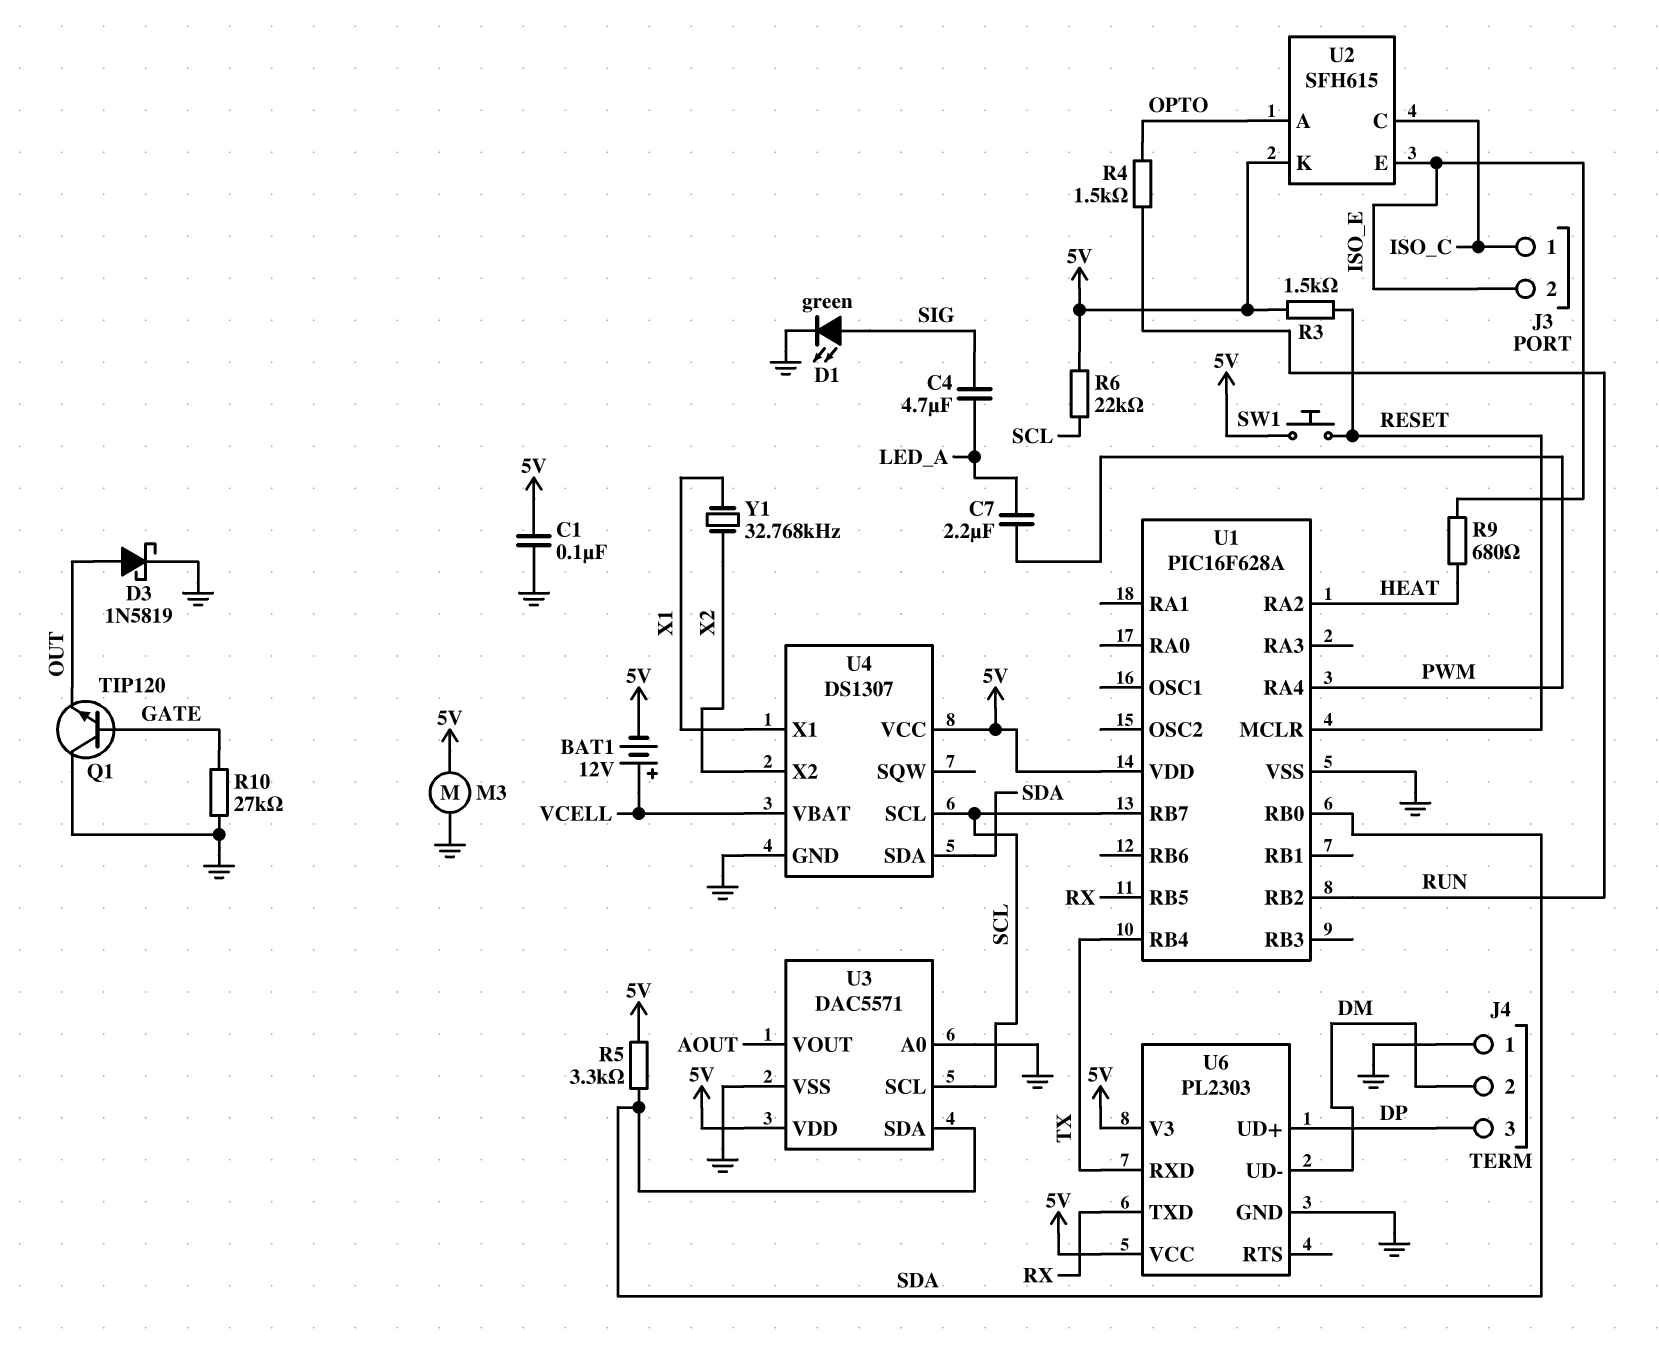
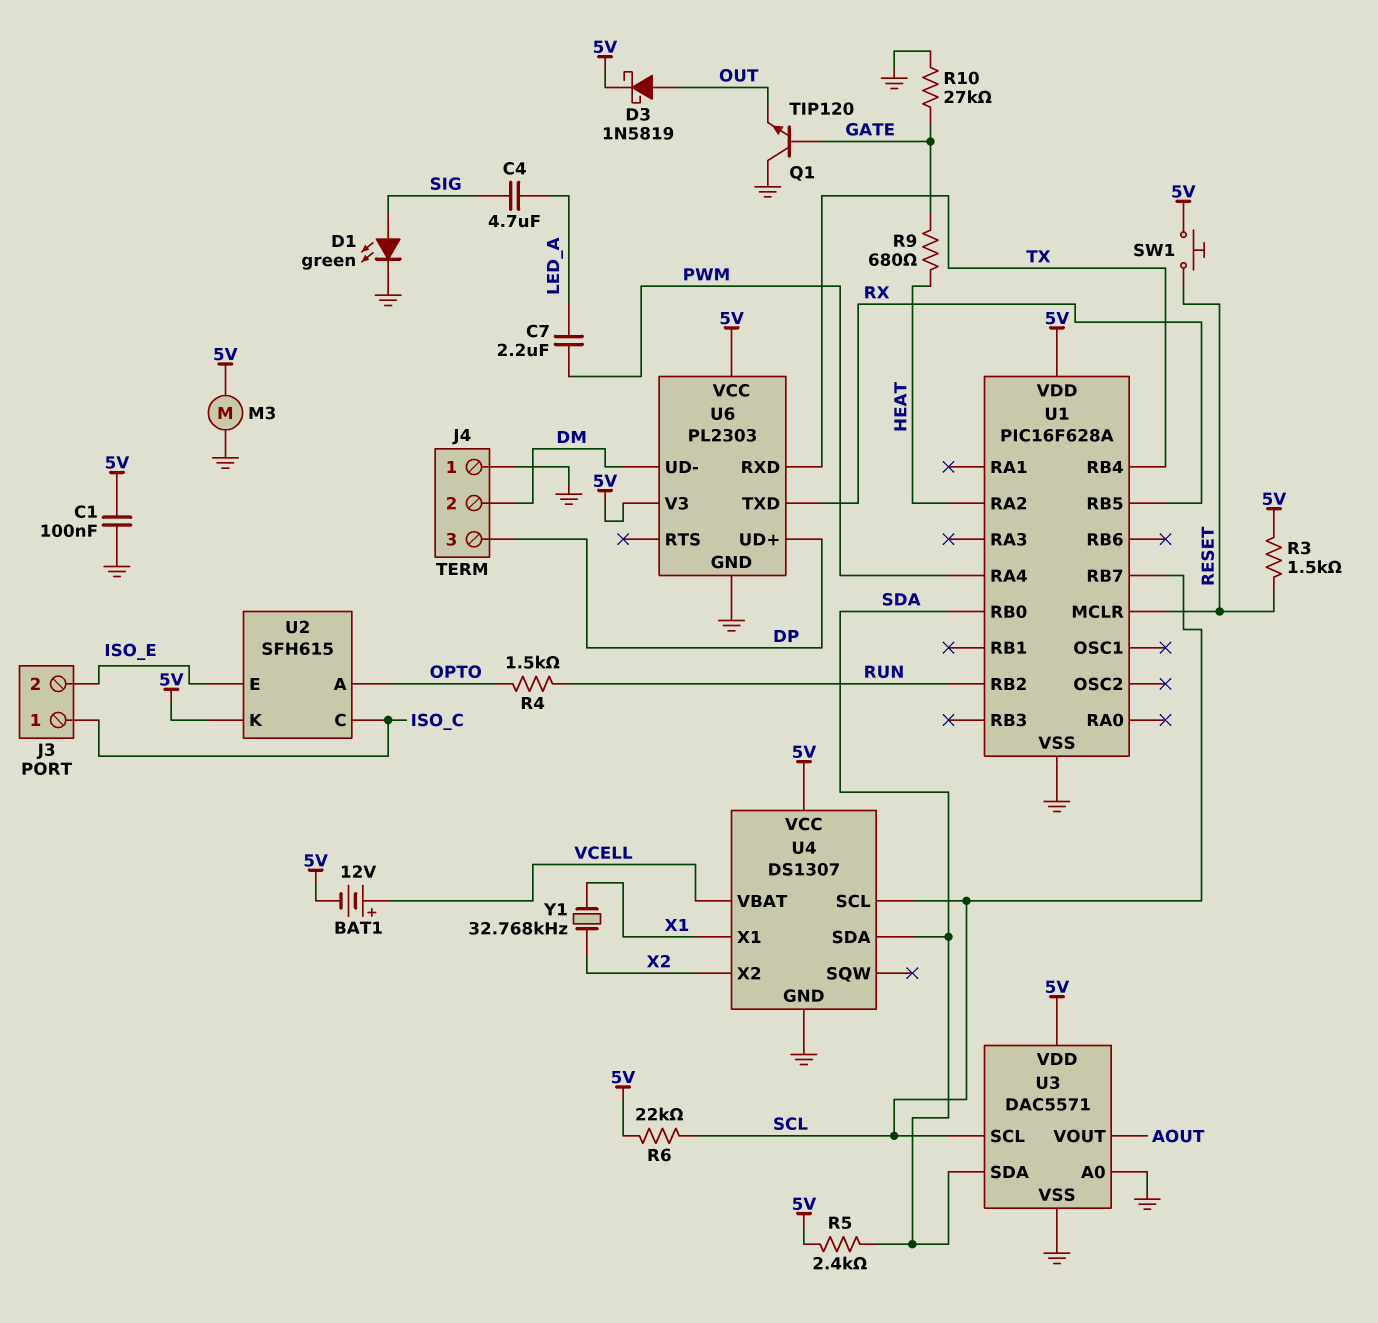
D3: schottky 1N5819 (A OUT, K GND) -> schottky 1N5819 (A OUT, K 5V)
R5: 3.3k (5V, SDA) -> 2.4k (5V, SDA)
R9: 680 (HEAT, ISO_E) -> 680 (GATE, HEAT)

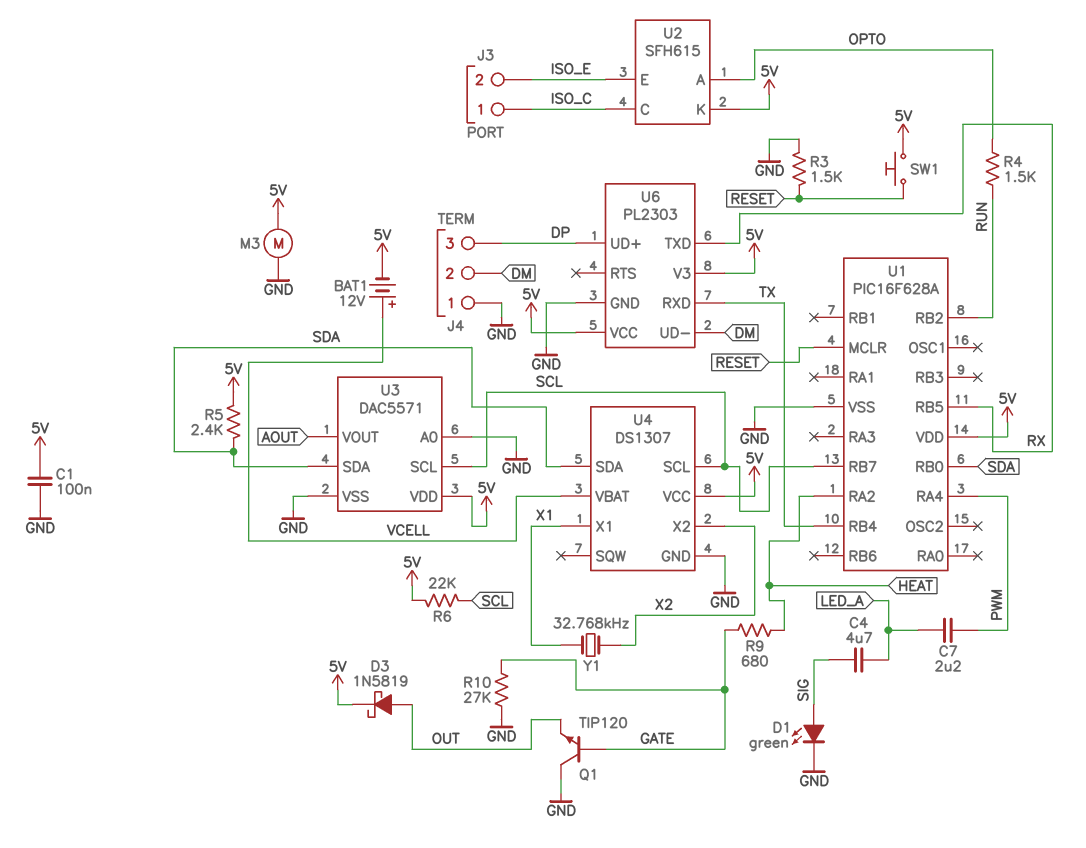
R3: 1.5k (5V, RESET) -> 1.5k (GND, RESET)

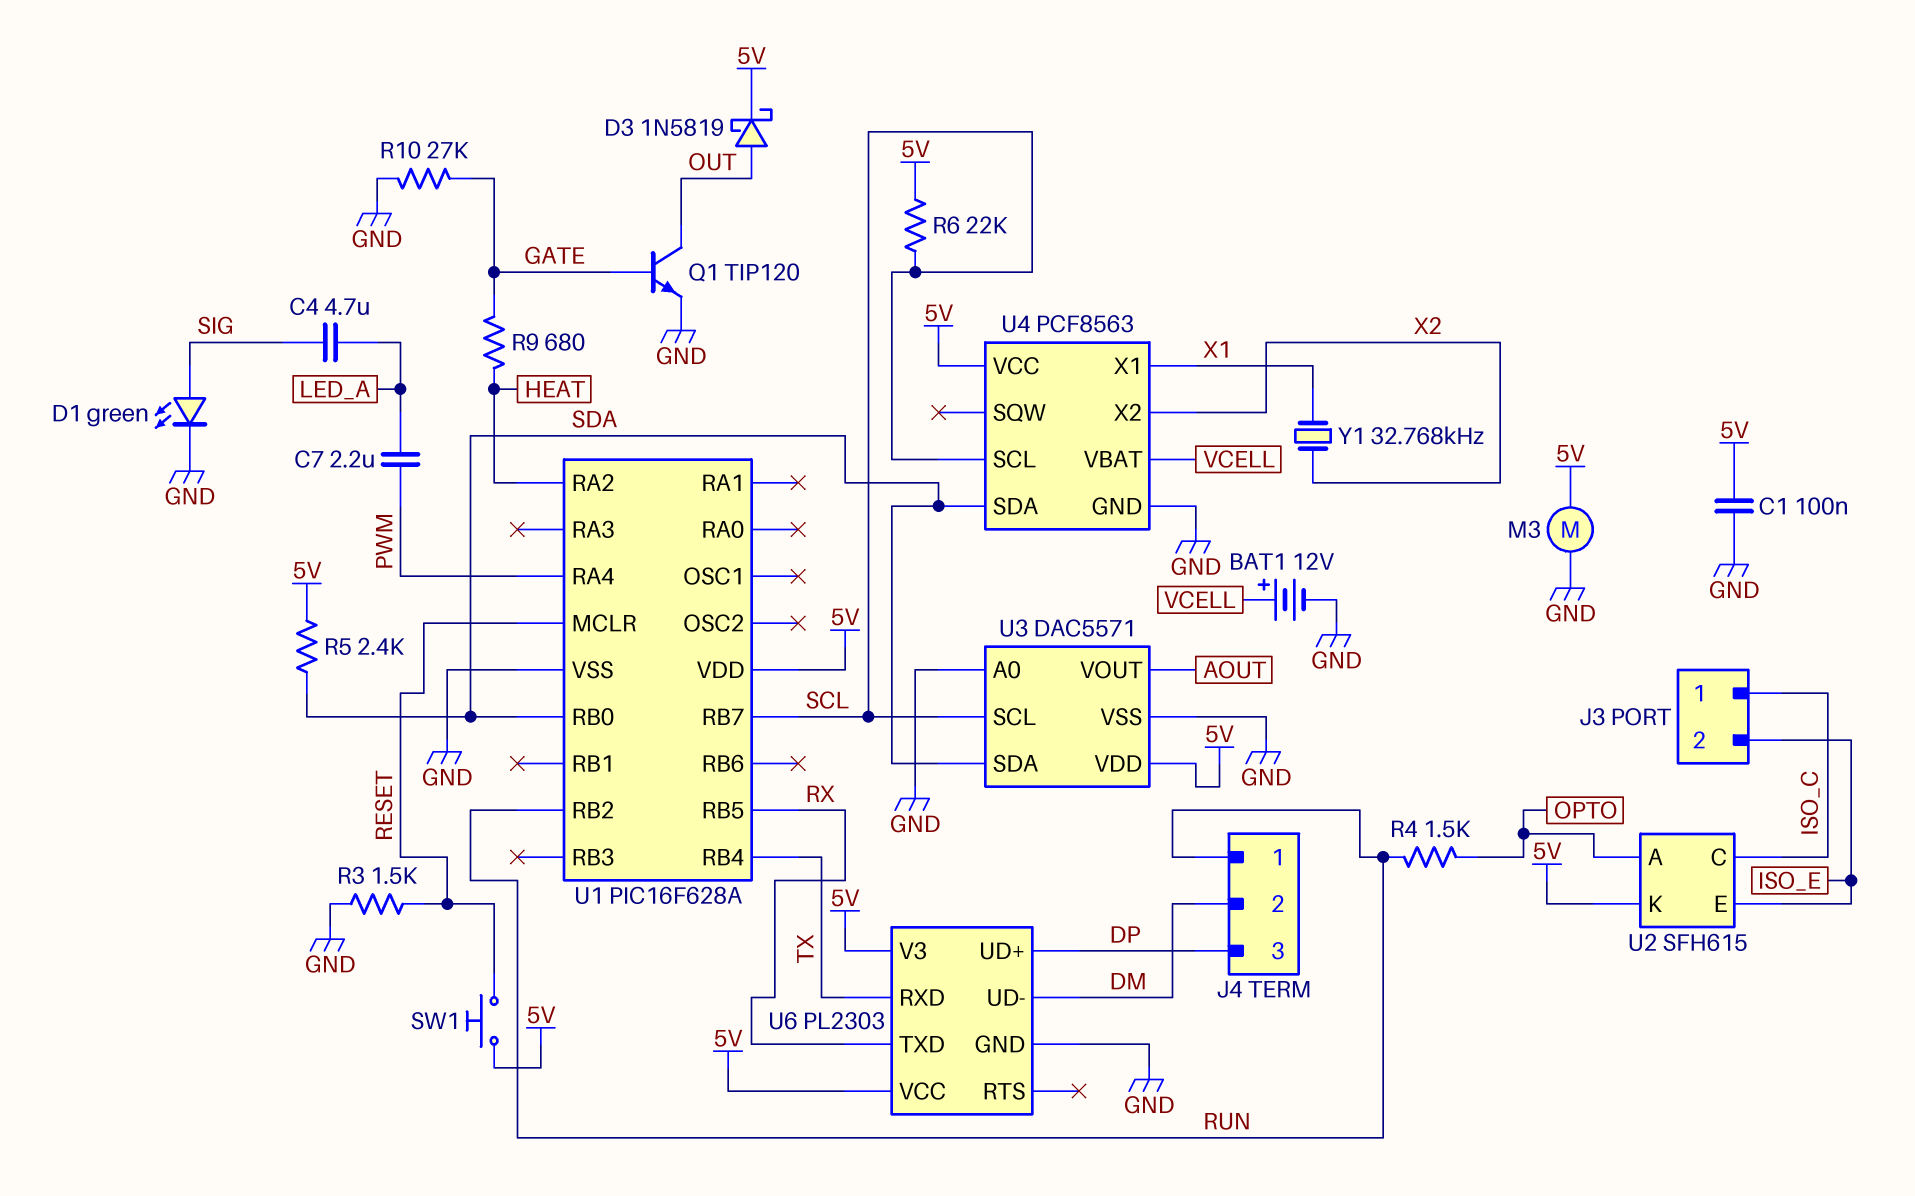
BAT1: 12V (plus VCELL, minus 5V) -> 12V (plus VCELL, minus GND)
J4 pin 1: GND -> RUN
Q1: NPN TIP120 (B GATE, C GND, E OUT) -> NPN TIP120 (B GATE, C OUT, E GND)
U4: DS1307 -> PCF8563

